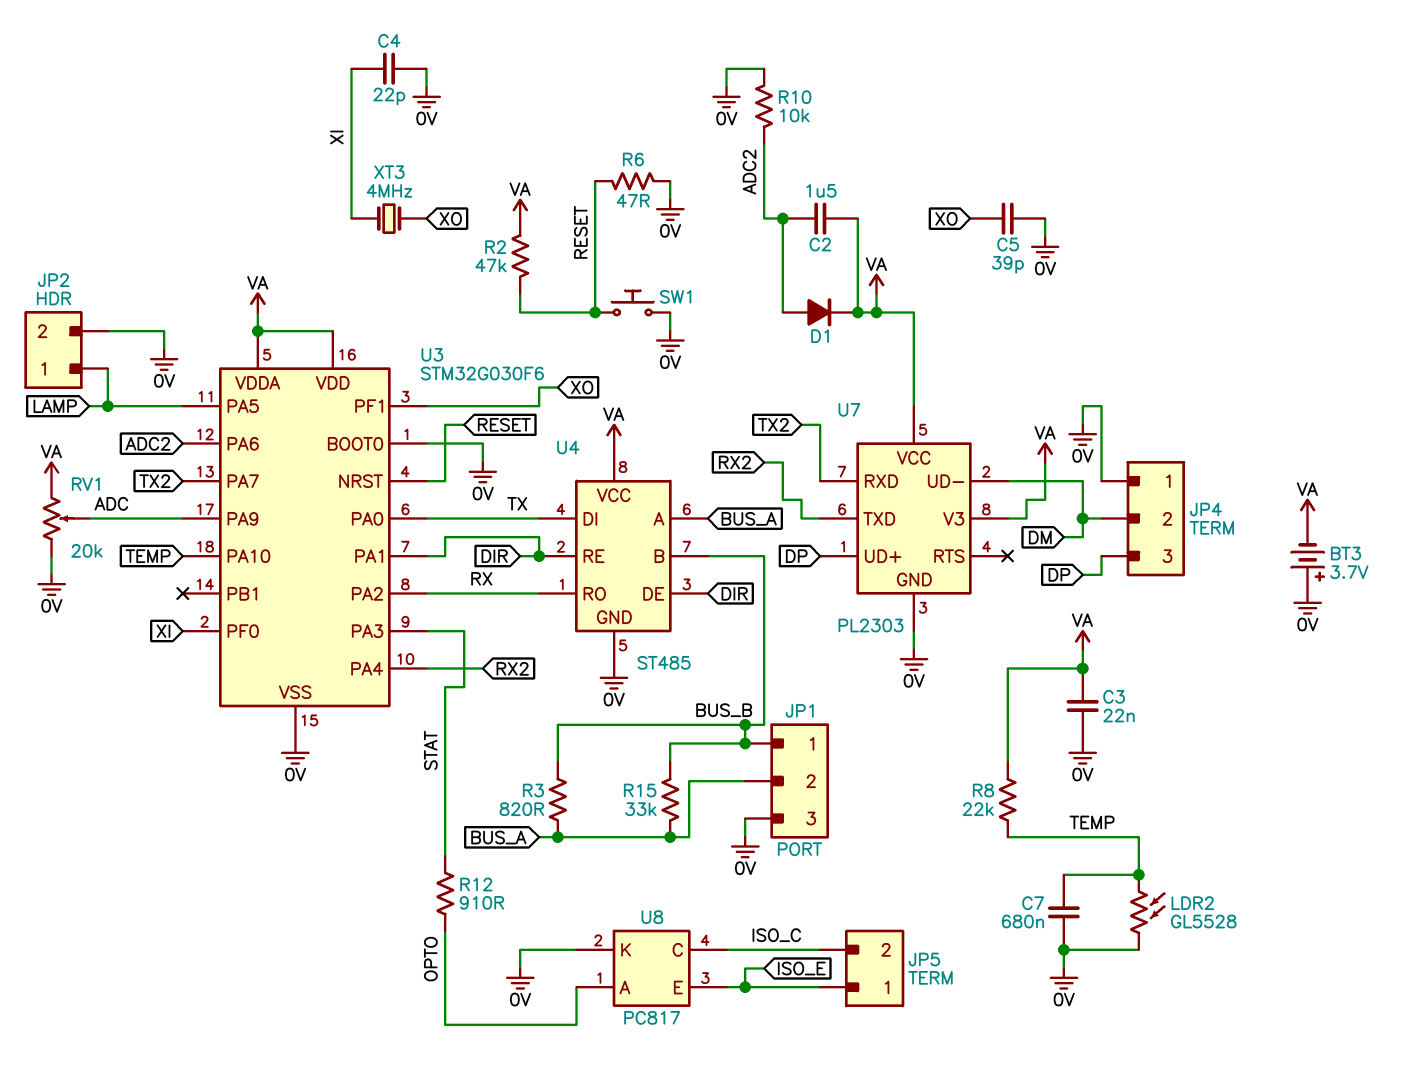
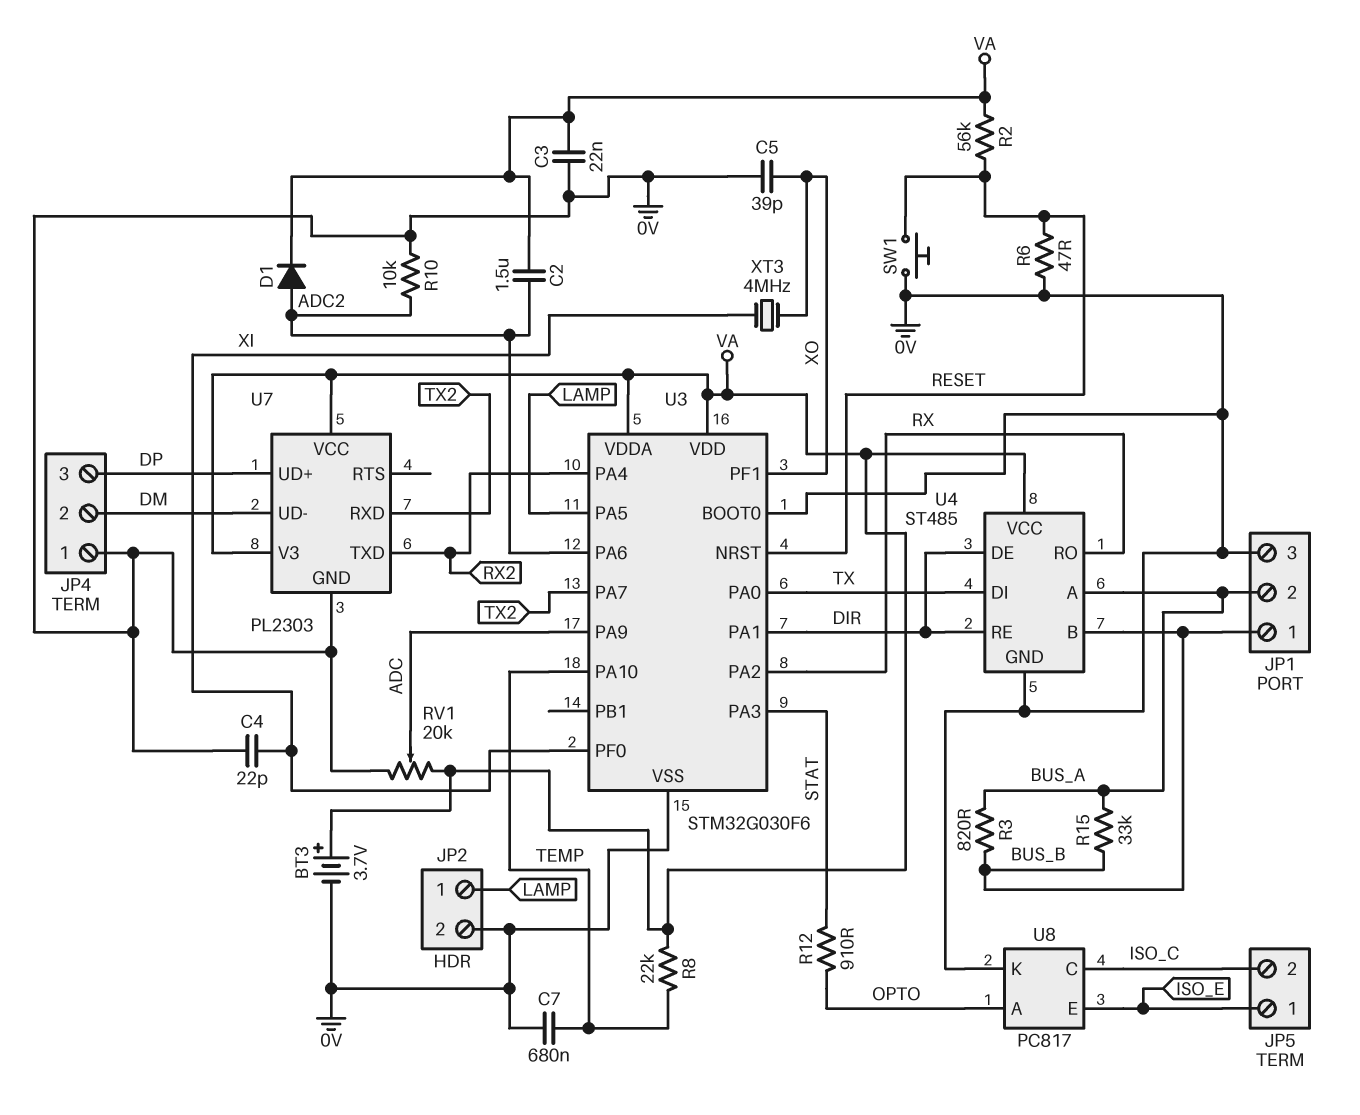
BT3: 3.7V (plus 0V, minus VA) -> 3.7V (plus VA, minus 0V)
LDR2: GL5528 (0V, TEMP) -> none
R2: 47k (RESET, VA) -> 56k (RESET, VA)

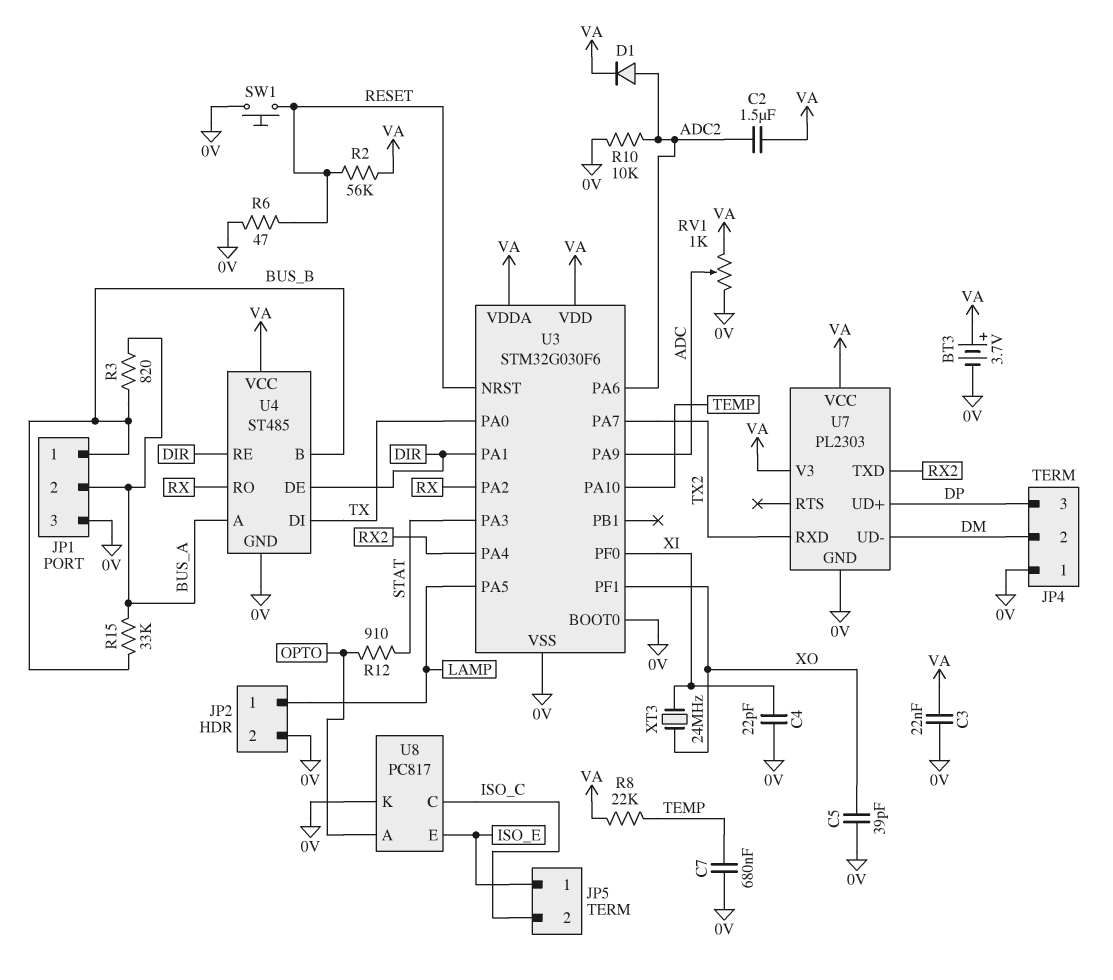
RV1: 20k (0V, VA, wiper ADC) -> 1k (0V, VA, wiper ADC)
XT3: 4MHz (XI, XO) -> 24MHz (XI, XO)

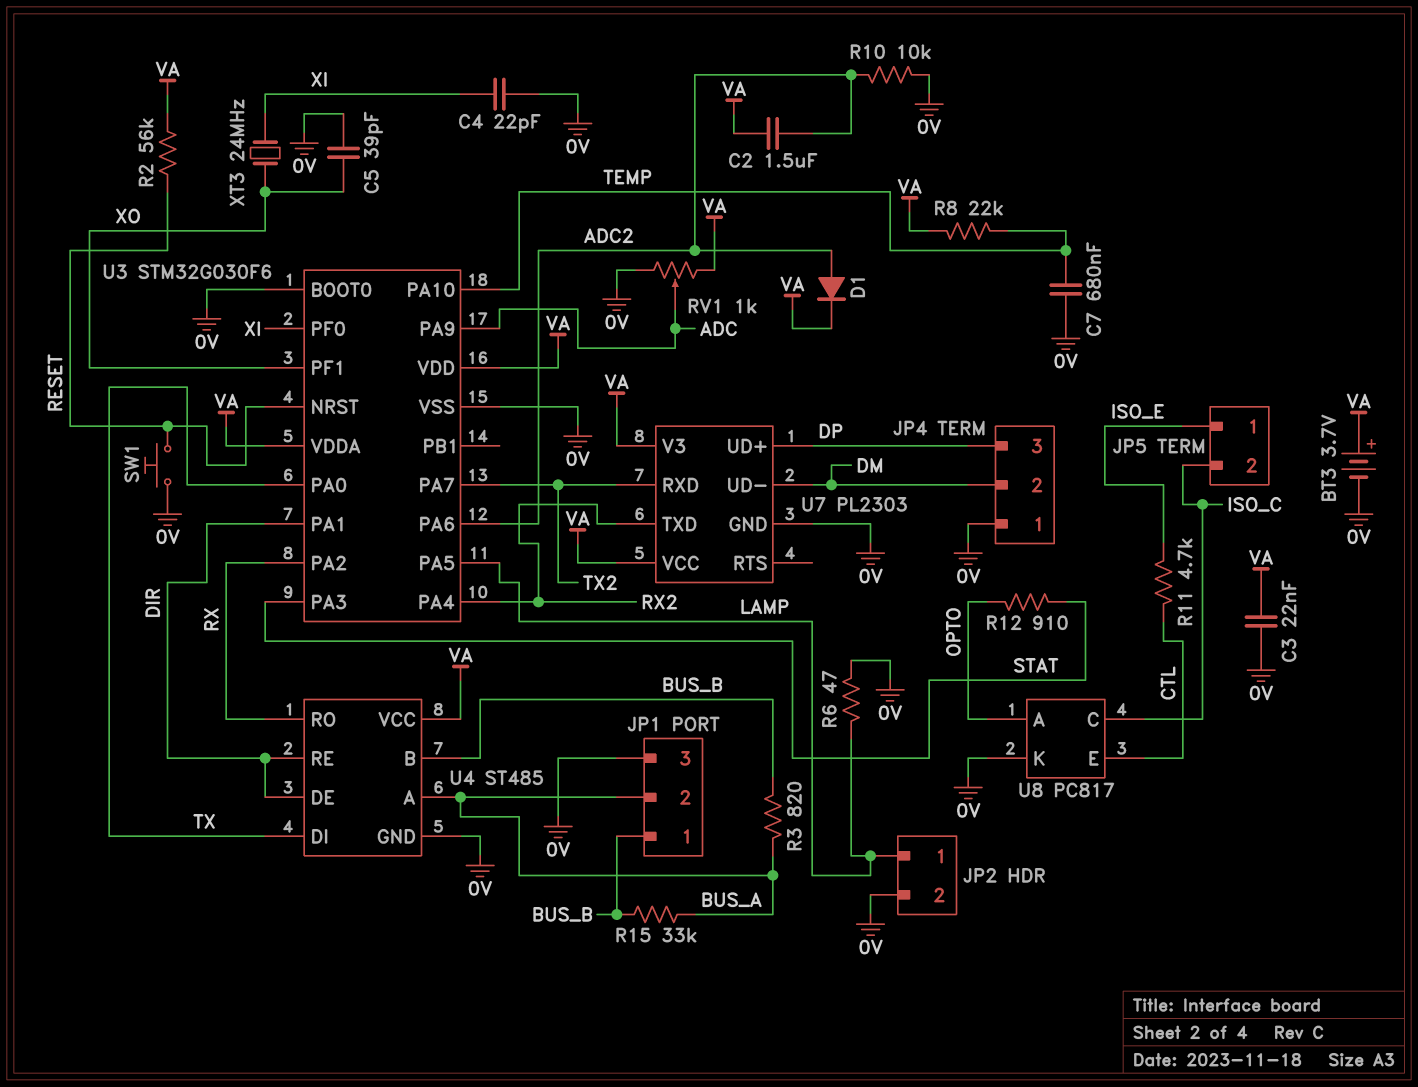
R6: 47 (0V, RESET) -> 47 (0V, LAMP)
R11: none -> 4.7k (CTL, ISO_E)
U8 pin E: ISO_E -> CTL

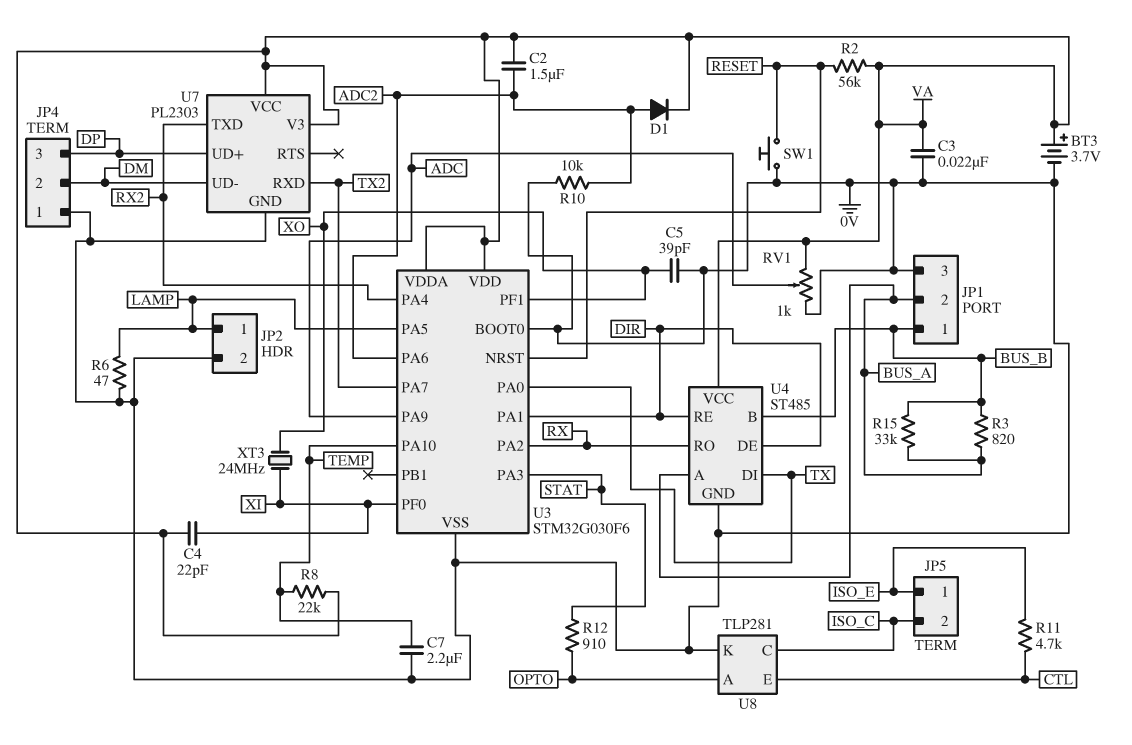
C4: 22pF (0V, XI) -> 22pF (VA, XI)
C7: 680nF (0V, TEMP) -> 2.2uF (0V, TEMP)
U8: PC817 -> TLP281

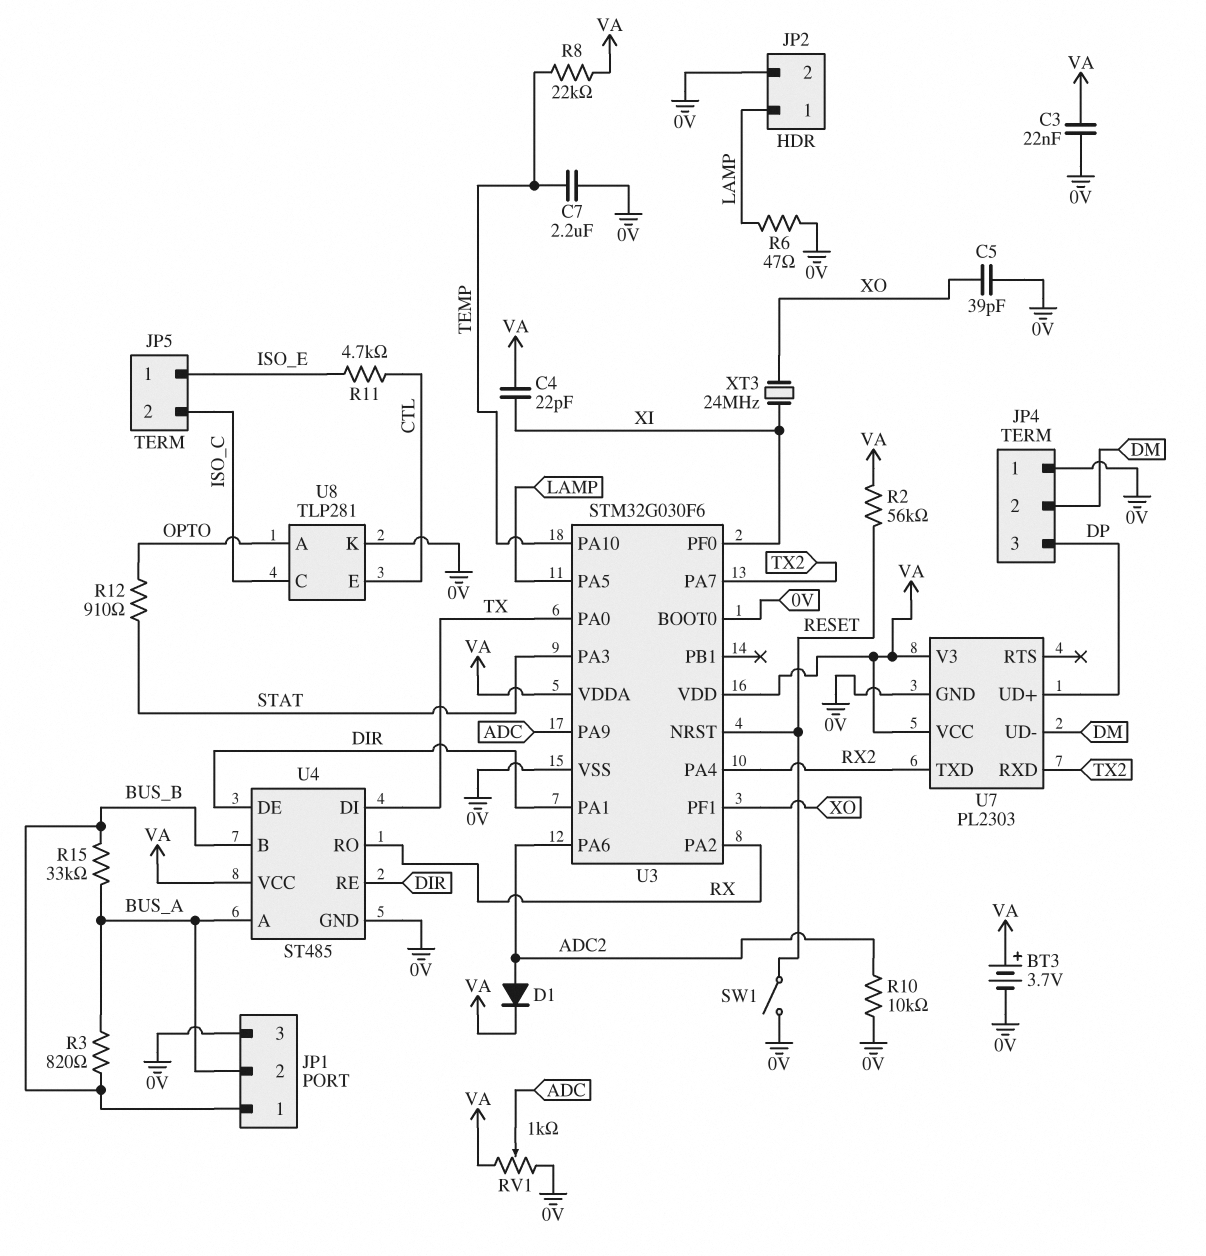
C2: 1.5uF (ADC2, VA) -> none
SW1: button (0V, RESET) -> switch (0V, RESET)

